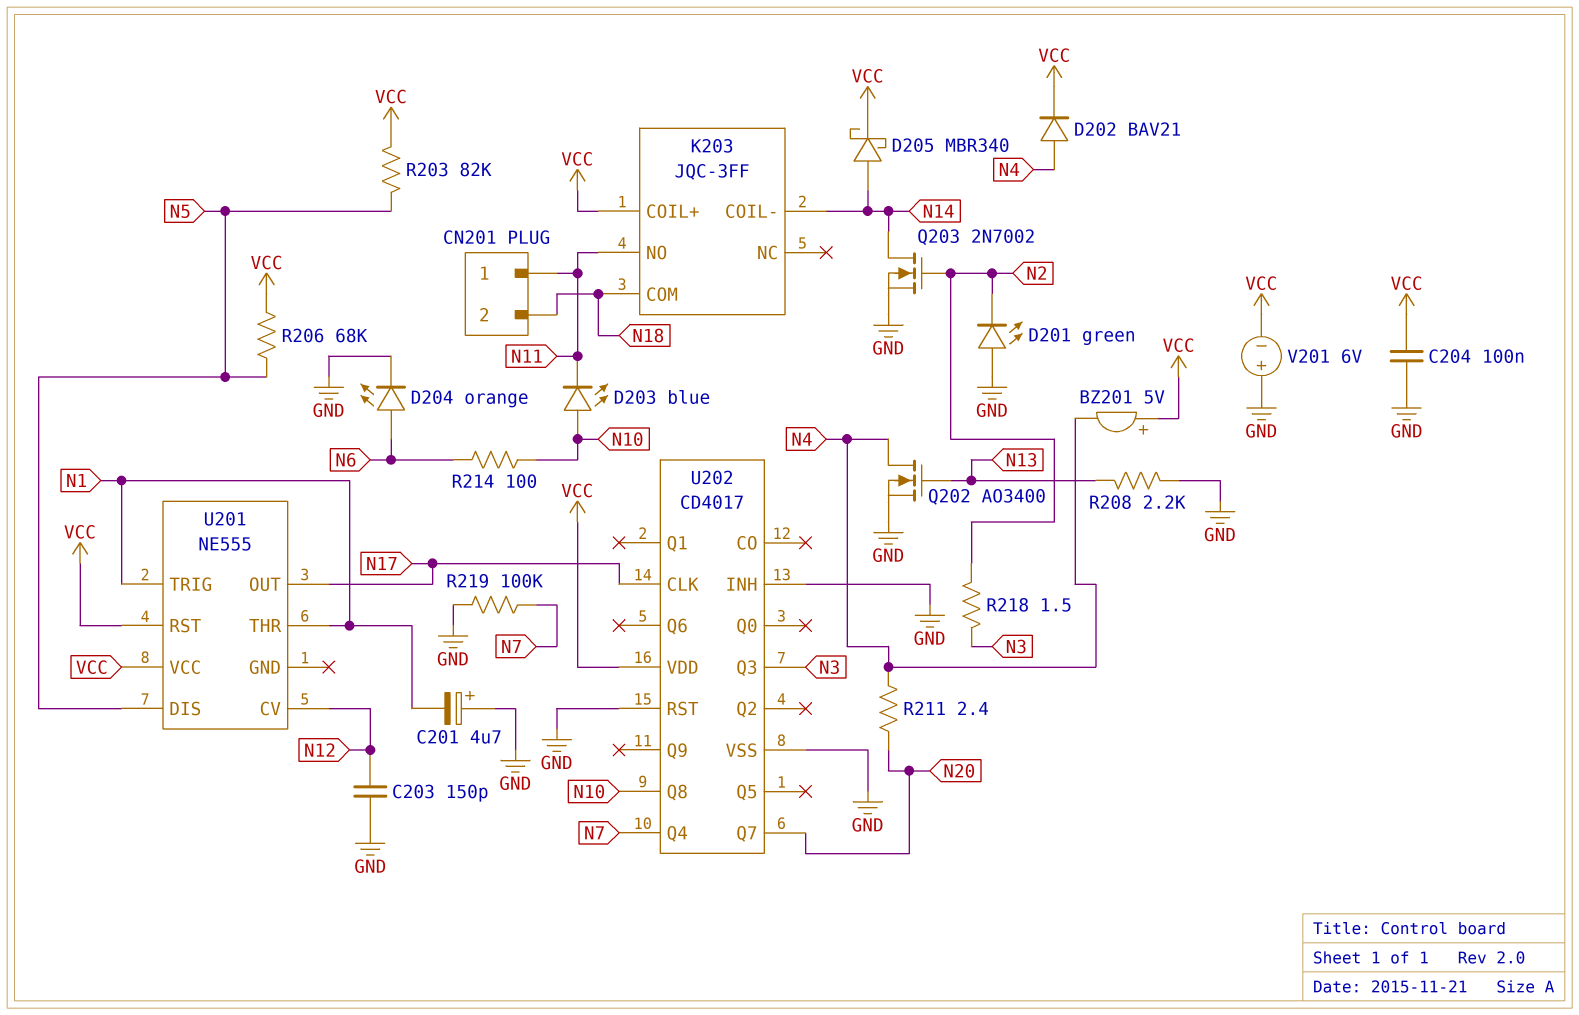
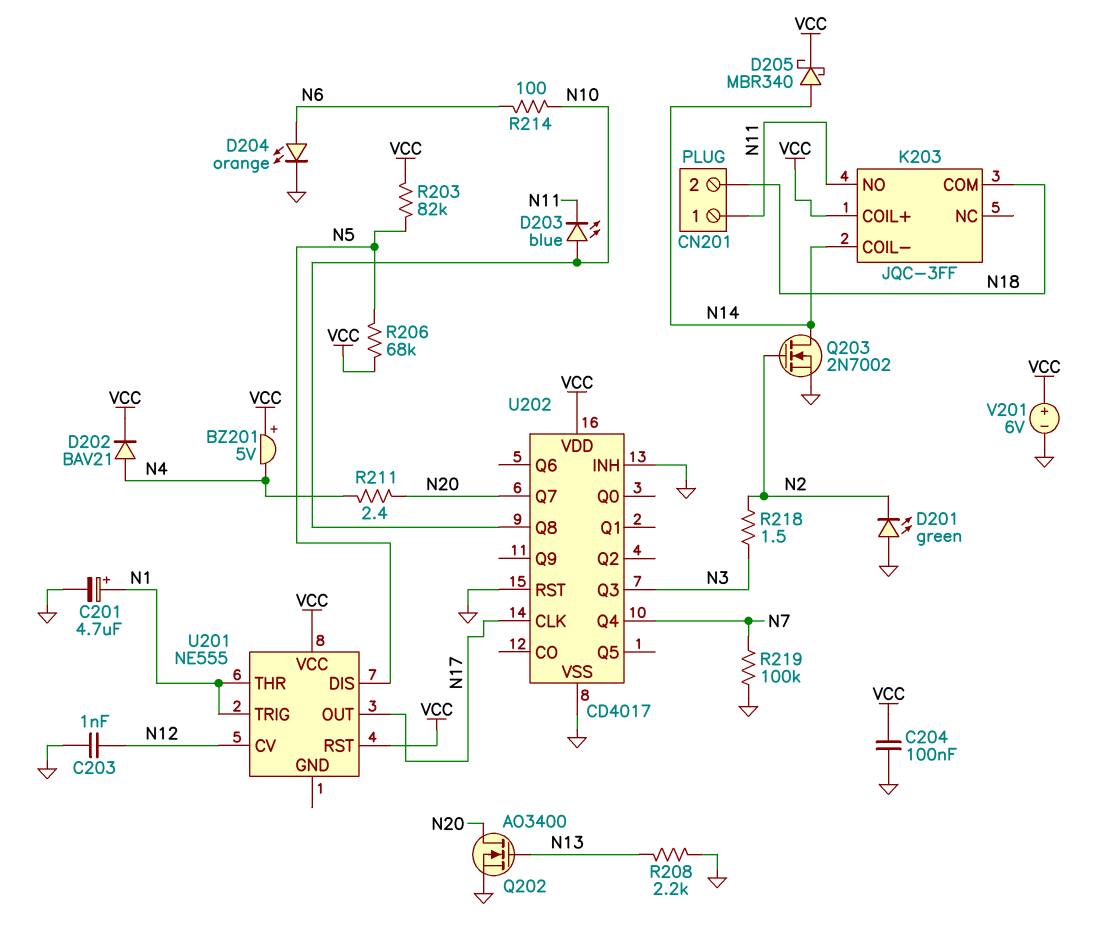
C201: 4.7uF (plus GND, minus N1) -> 4.7uF (plus N1, minus GND)
C203: 150pF (GND, N12) -> 1nF (GND, N12)
Q202: NMOS AO3400 (G N13, D N4, S GND) -> NMOS AO3400 (G N13, D N20, S GND)
V201: 6V (plus GND, minus VCC) -> 6V (plus VCC, minus GND)

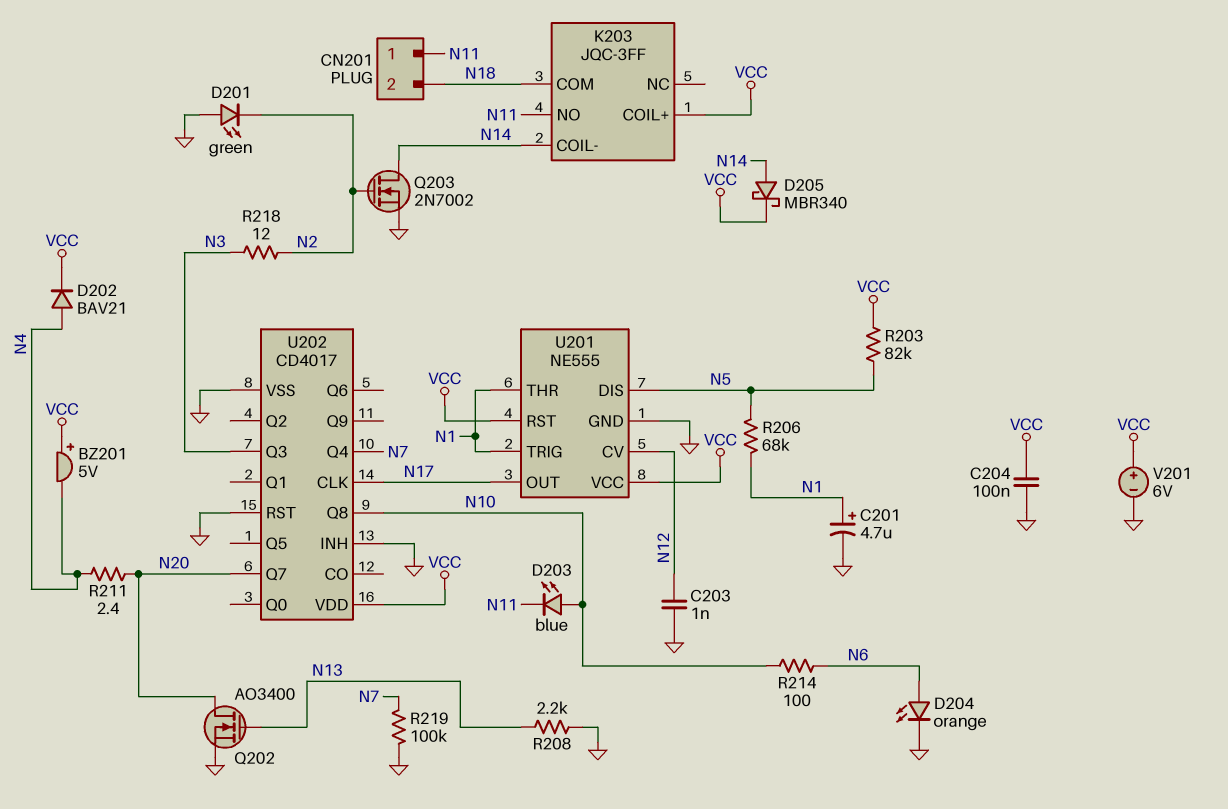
R206: 68k (N5, VCC) -> 68k (N1, N5)
R218: 1.5 (N2, N3) -> 12 (N2, N3)
U201 pin GND: none -> GND

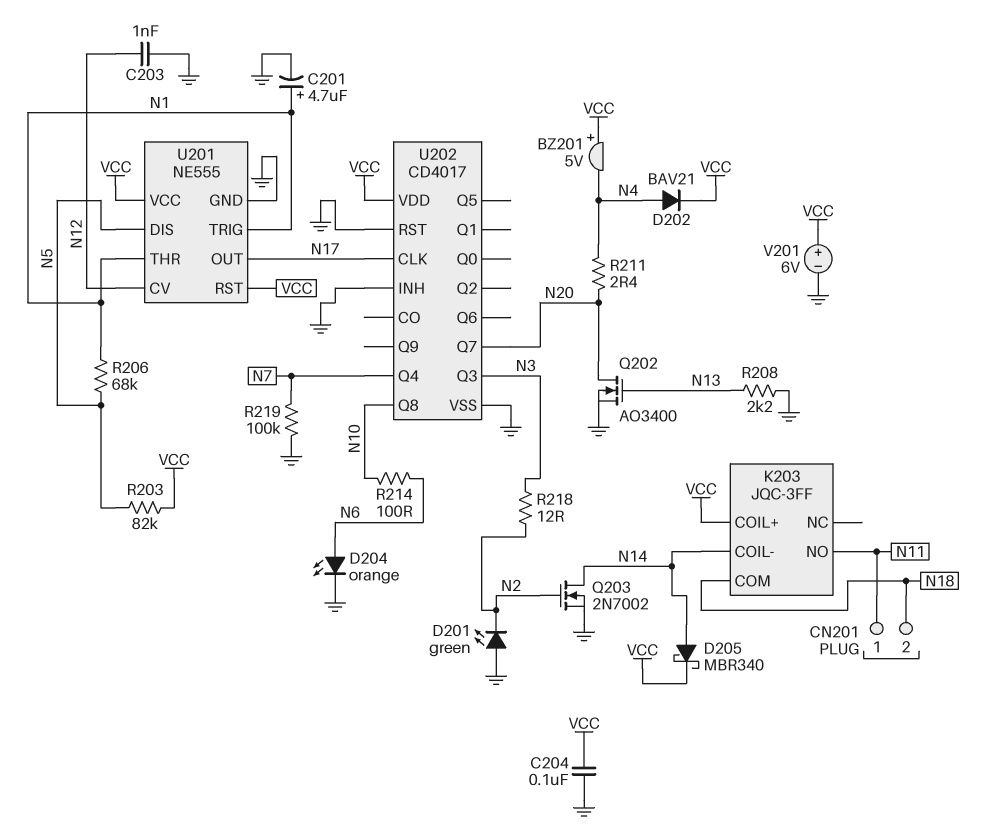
D203: LED blue (A N10, K N11) -> none

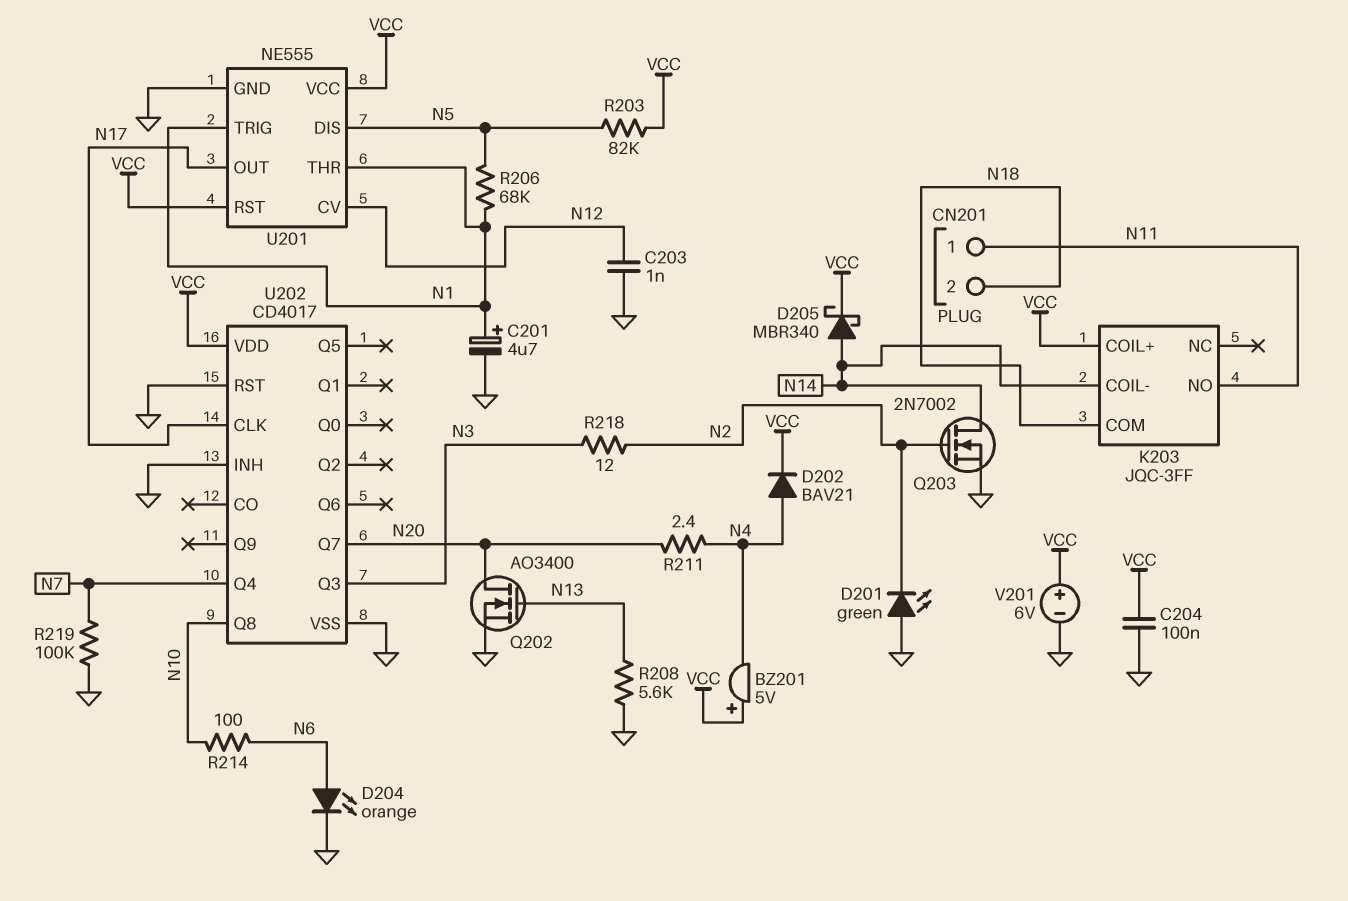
R208: 2.2k (GND, N13) -> 5.6k (GND, N13)

